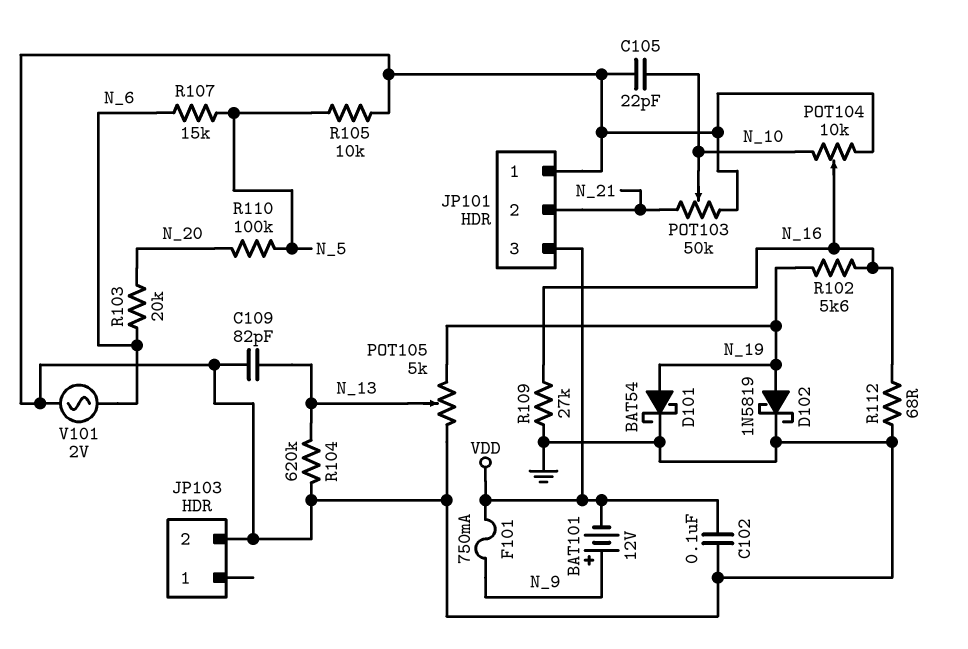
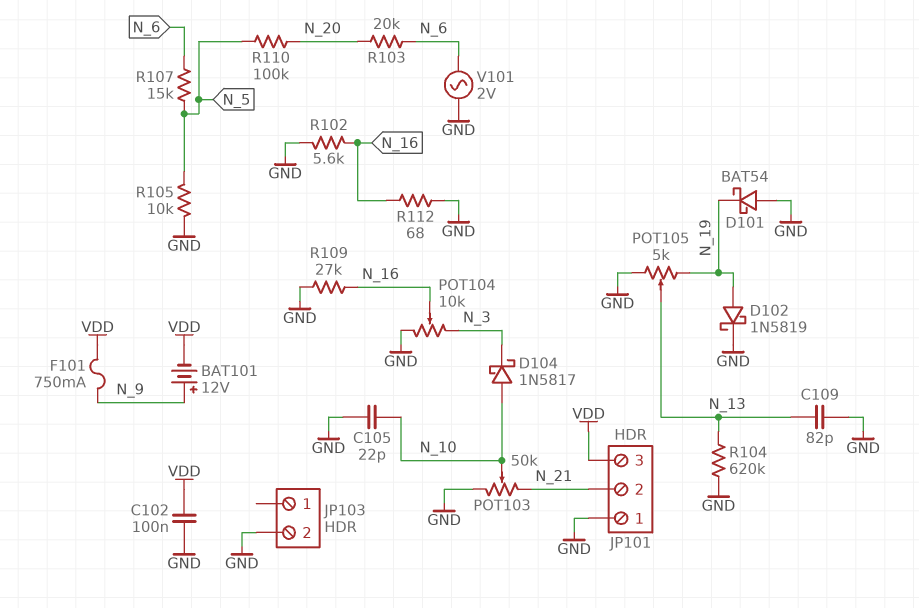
D101: schottky BAT54 (A N_19, K GND) -> schottky BAT54 (A GND, K N_19)
D104: none -> schottky 1N5817 (A N_10, K N_3)
POT104: 10k (GND, N_10, wiper N_16) -> 10k (GND, N_3, wiper N_16)
R102: 5.6k (N_16, N_19) -> 5.6k (GND, N_16)

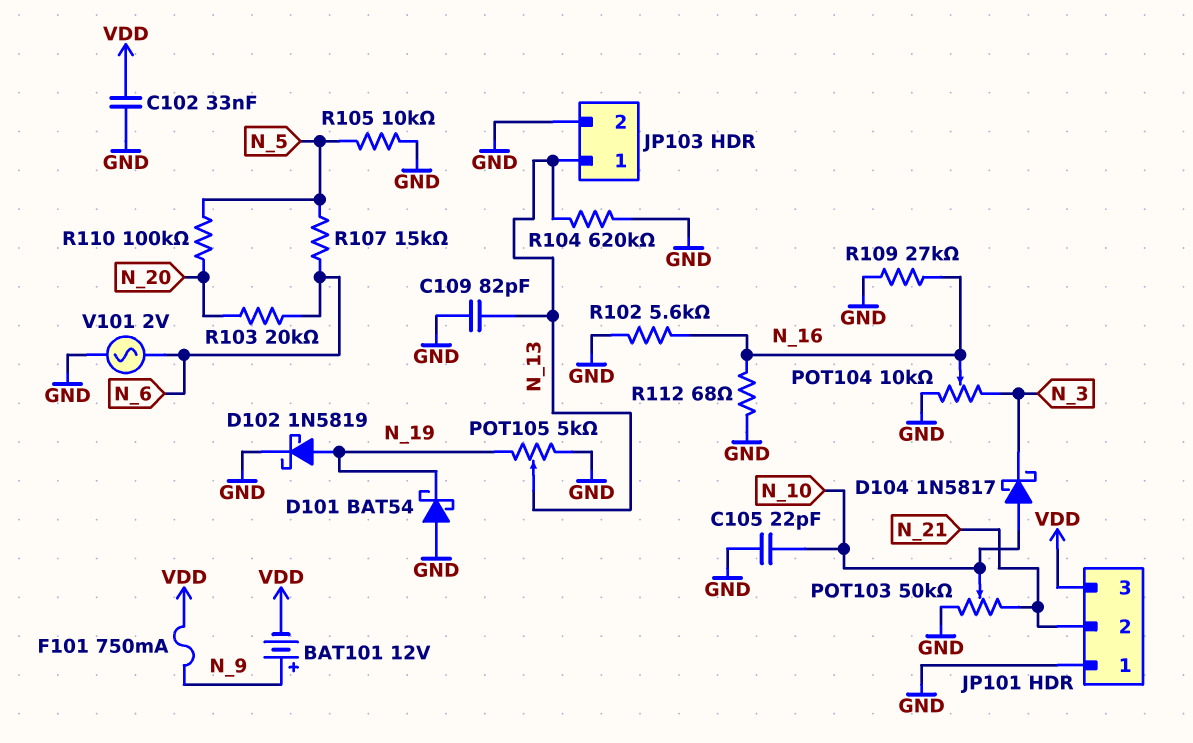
C102: 100nF (GND, VDD) -> 33nF (GND, VDD)
JP103 pin 1: none -> N_13

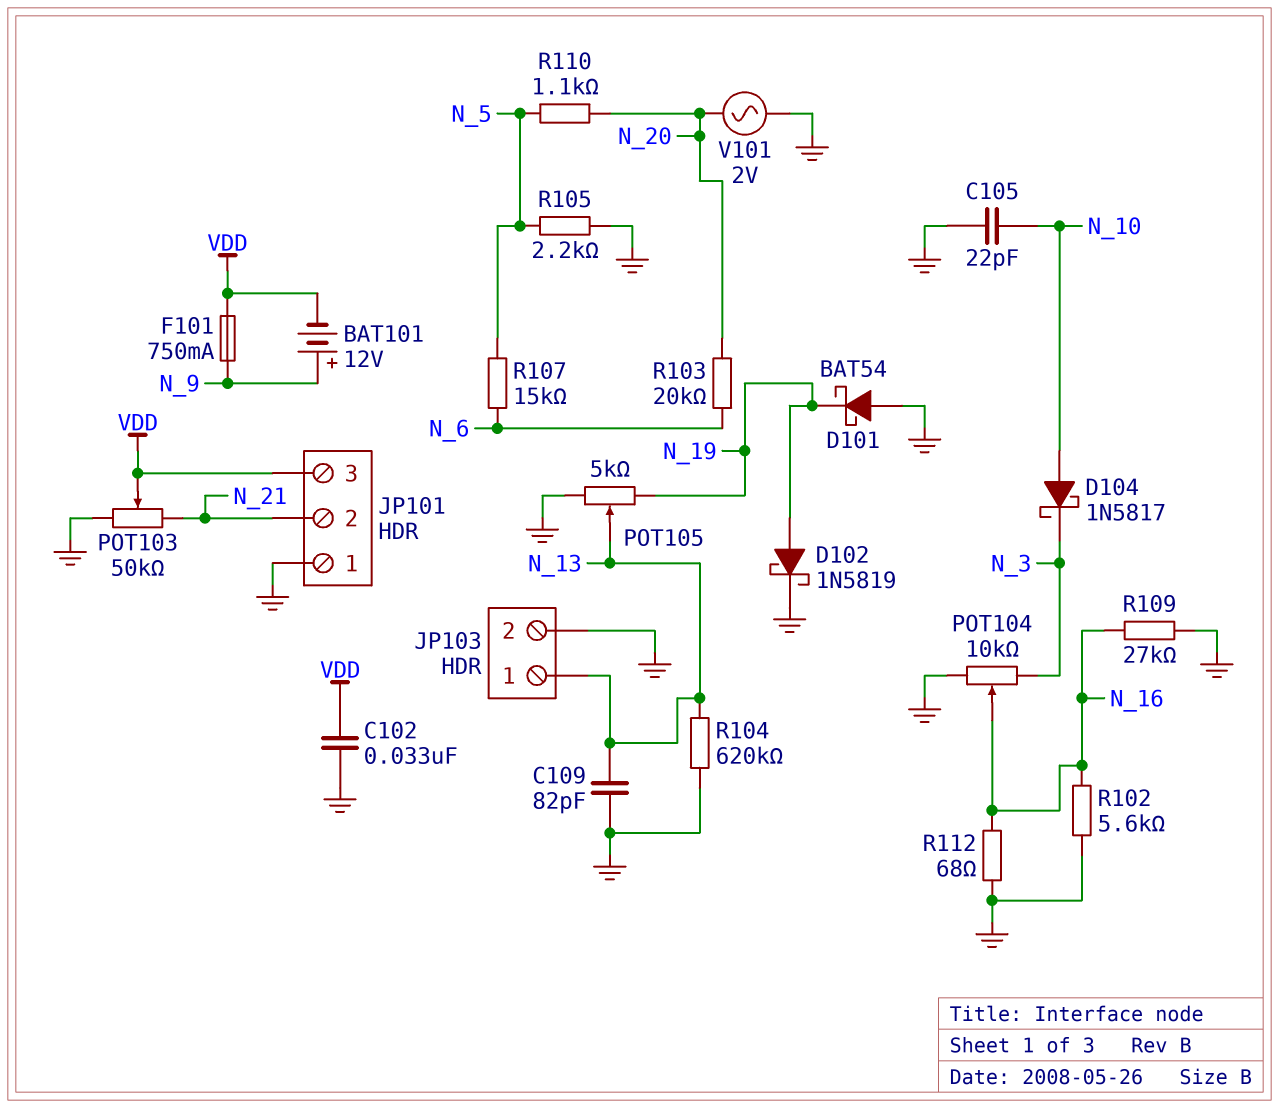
POT103: 50k (GND, N_21, wiper N_10) -> 50k (GND, N_21, wiper VDD)
R105: 10k (GND, N_5) -> 2.2k (GND, N_5)
R110: 100k (N_5, N_20) -> 1.1k (N_5, N_20)
V101: AC 2V (GND, N_6) -> AC 2V (GND, N_20)

